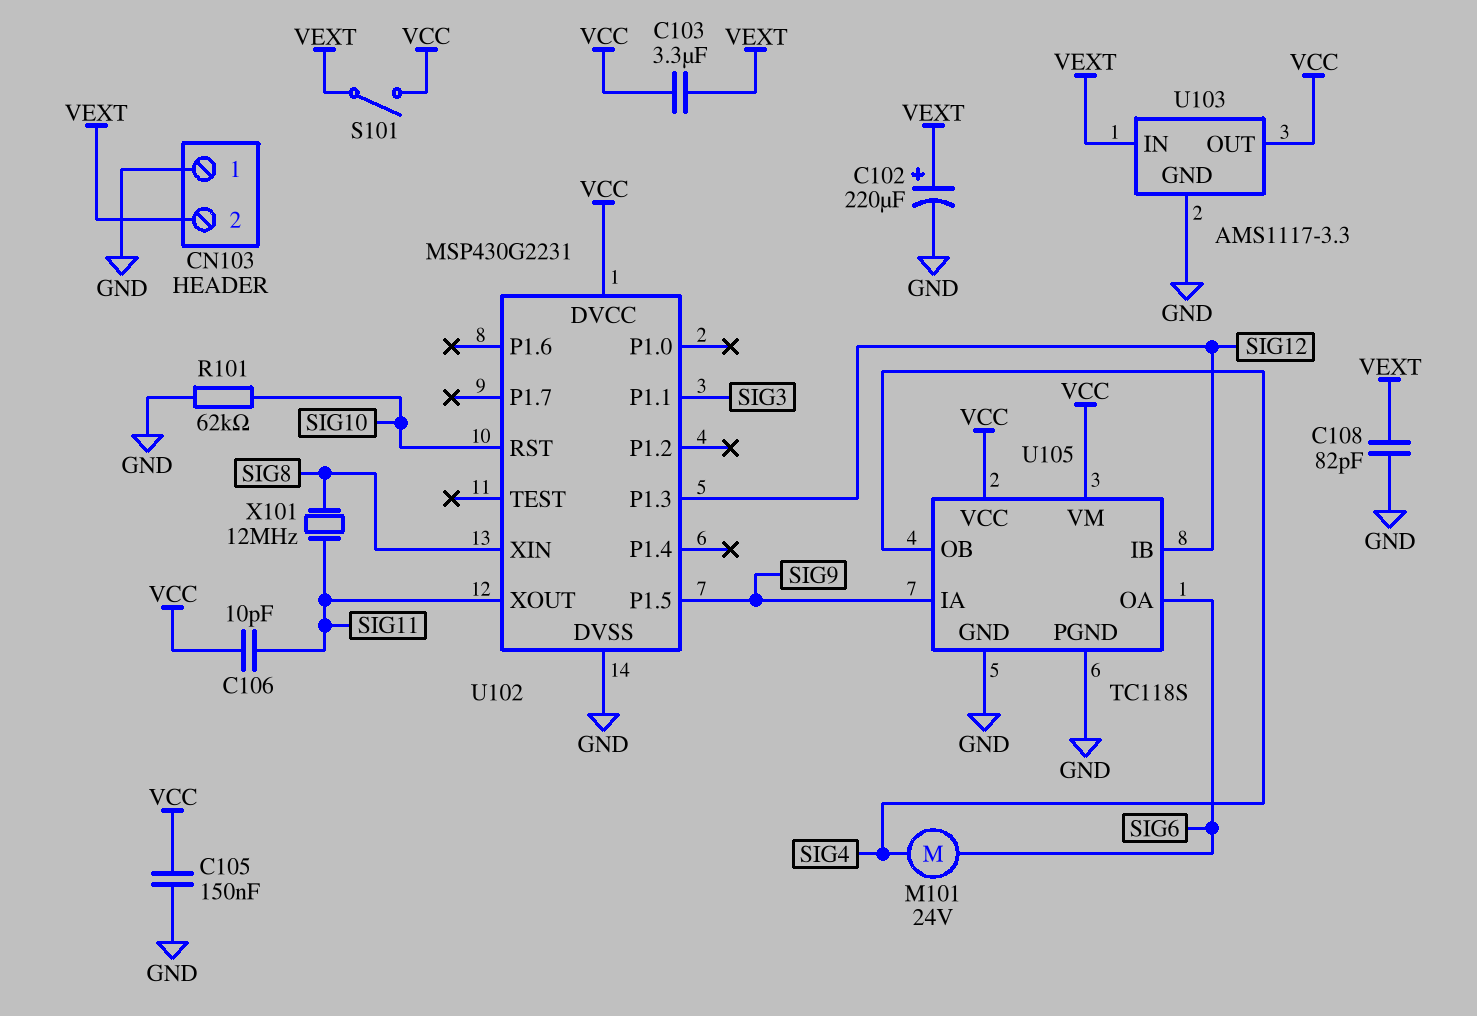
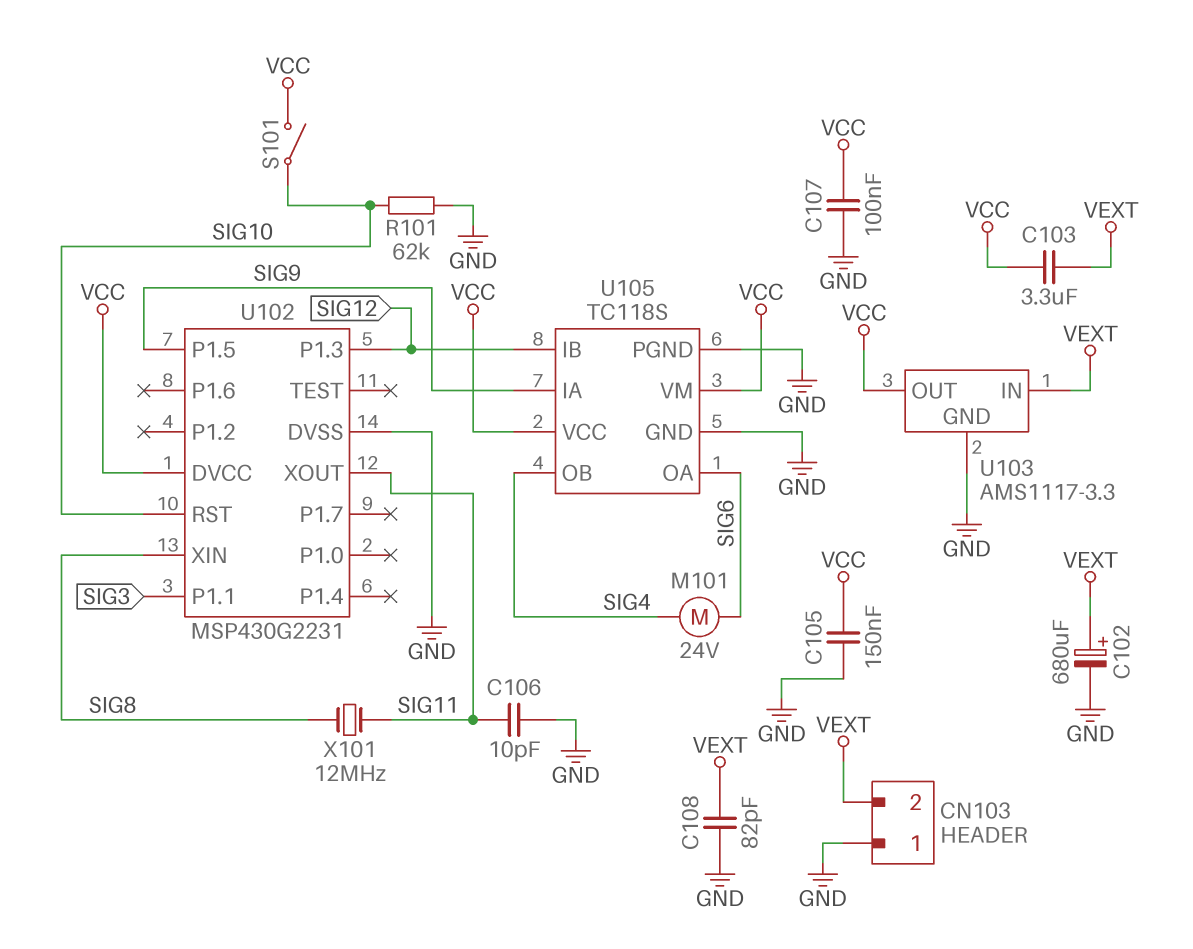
C102: 220uF (plus VEXT, minus GND) -> 680uF (plus VEXT, minus GND)
C106: 10pF (SIG11, VCC) -> 10pF (GND, SIG11)
C107: none -> 100nF (GND, VCC)
S101: switch (VCC, VEXT) -> switch (SIG10, VCC)

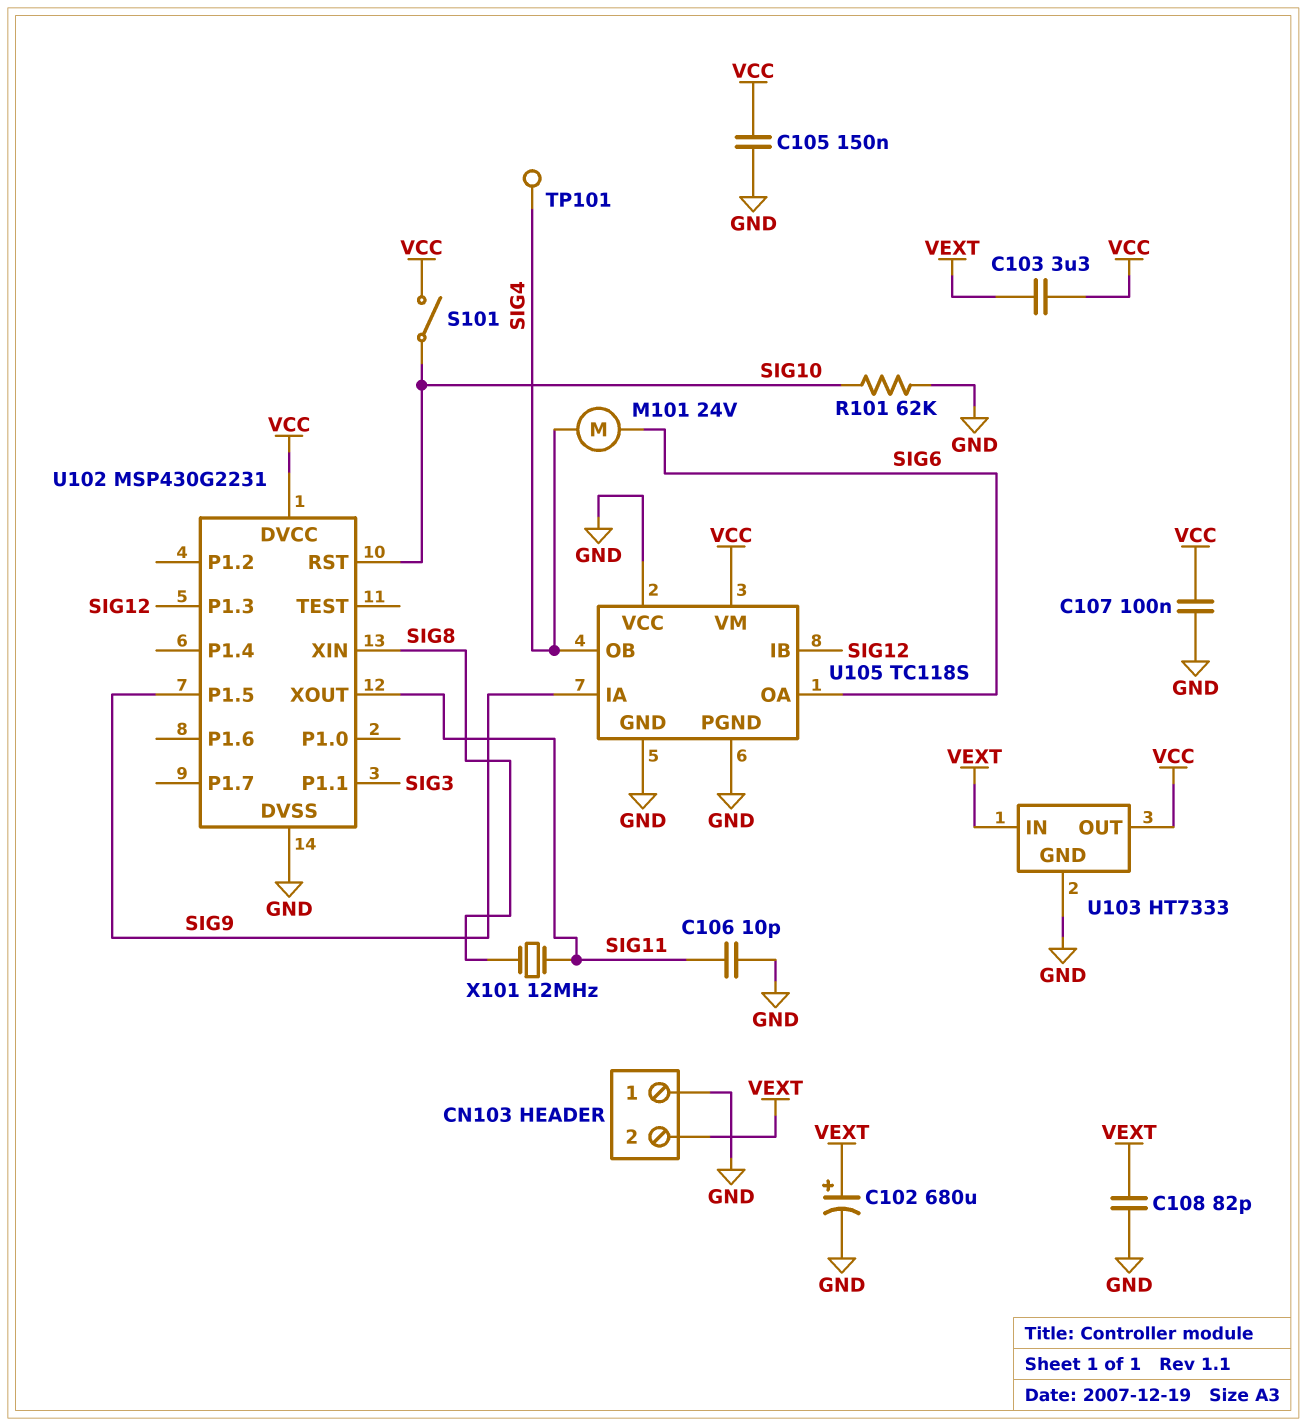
TP101: none -> test point (SIG4)
U103: AMS1117-3.3 -> HT7333
U105 pin VCC: VCC -> GND

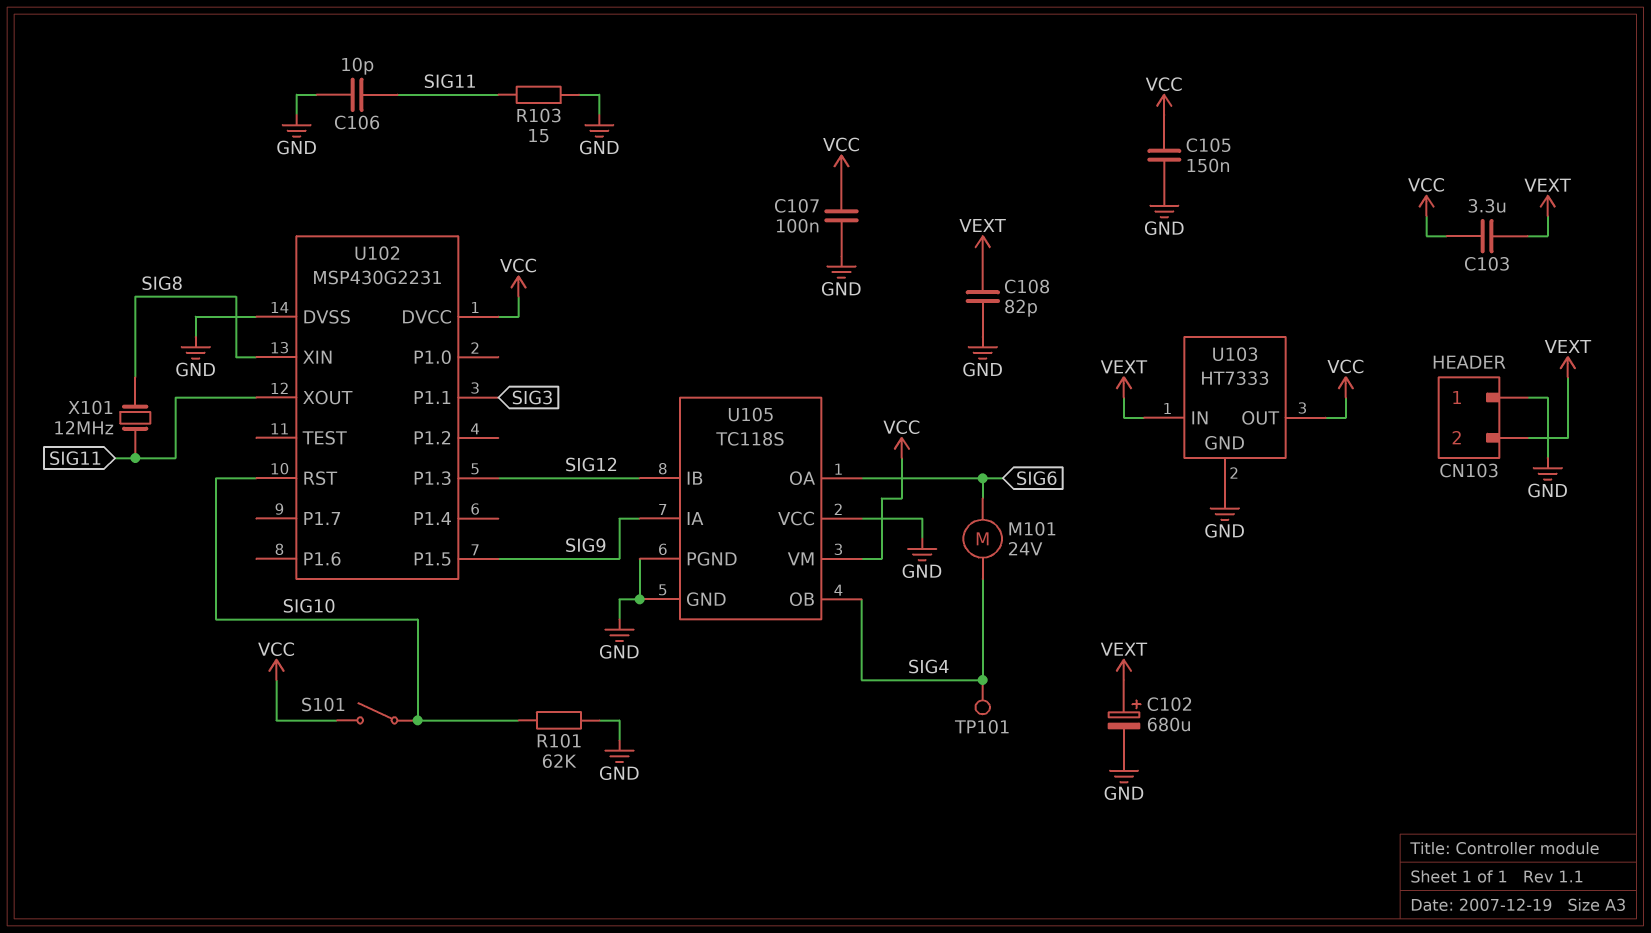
R103: none -> 15 (GND, SIG11)

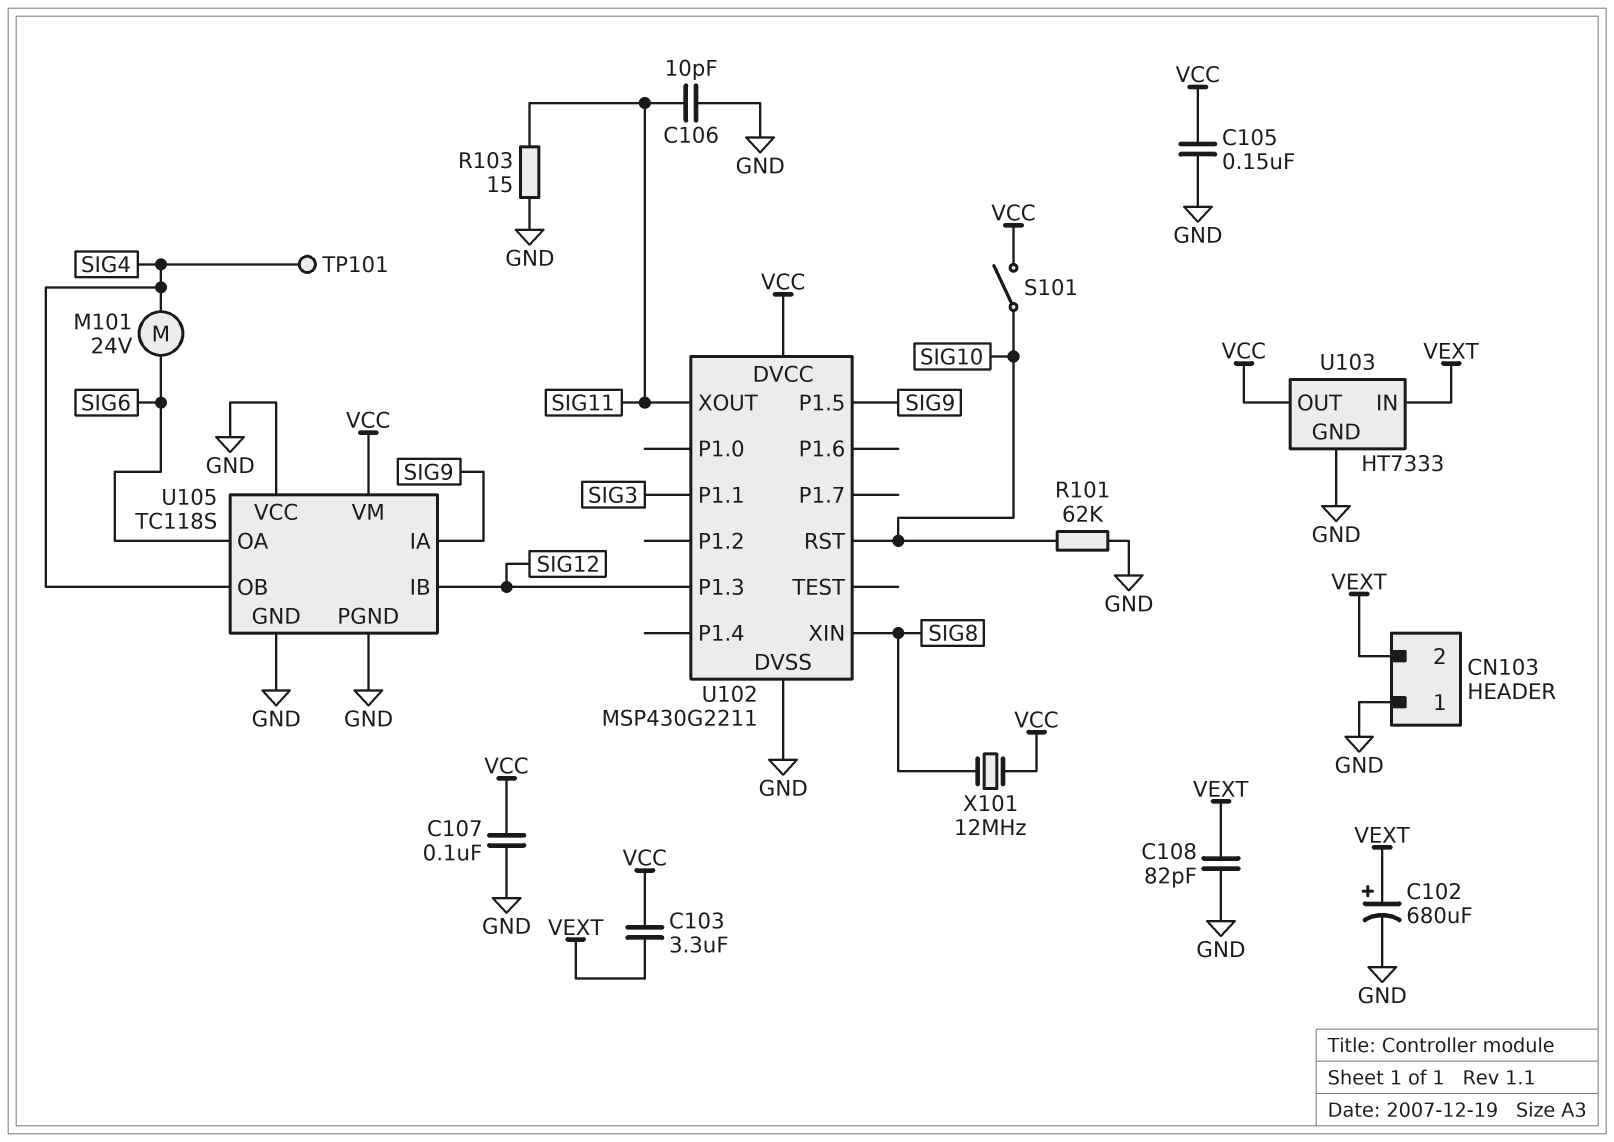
U102: MSP430G2231 -> MSP430G2211
X101: 12MHz (SIG8, SIG11) -> 12MHz (SIG8, VCC)

